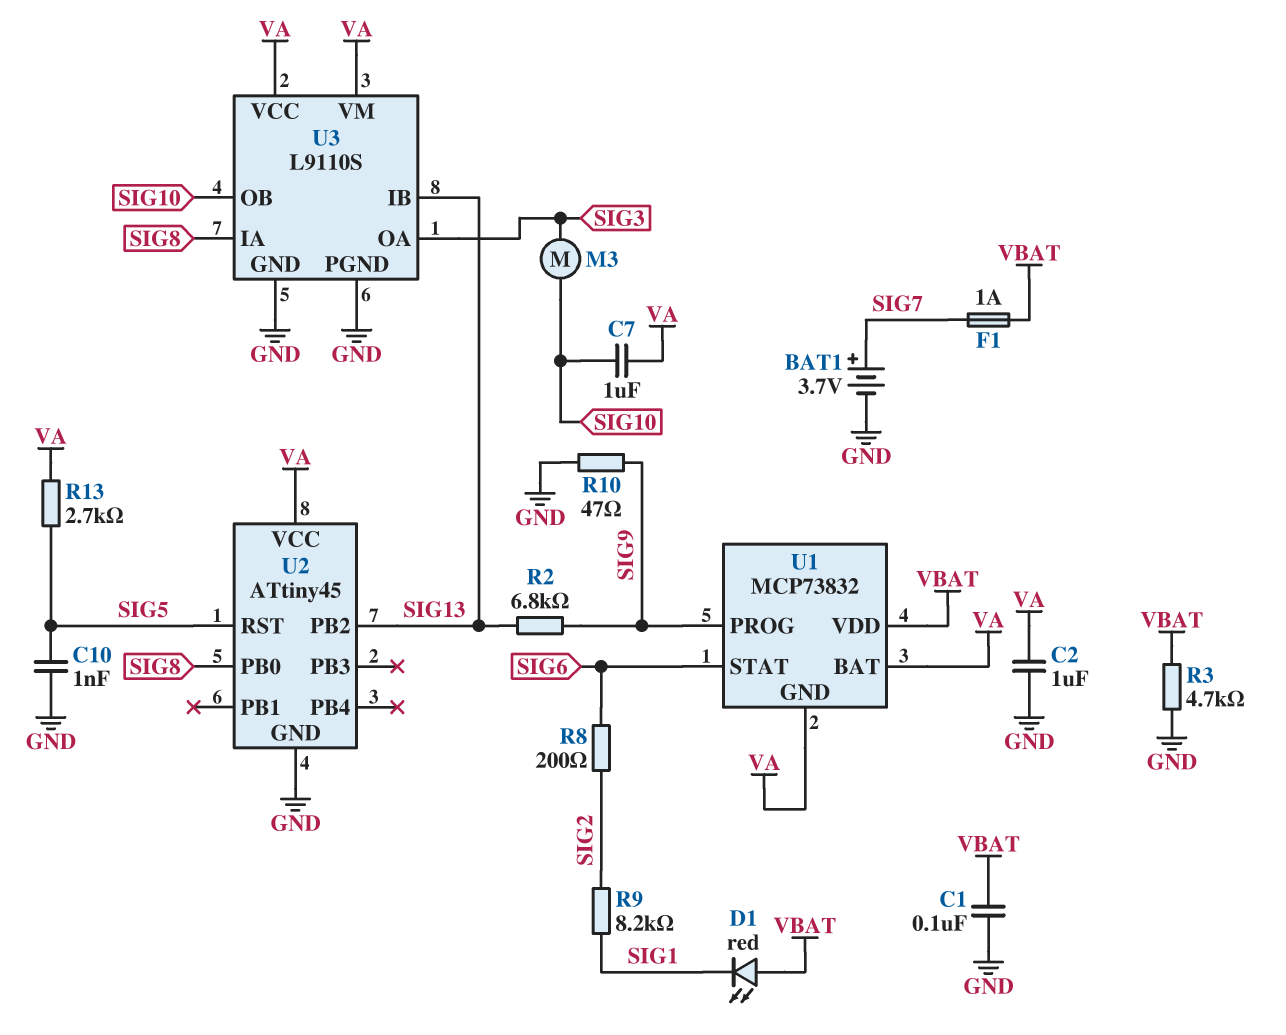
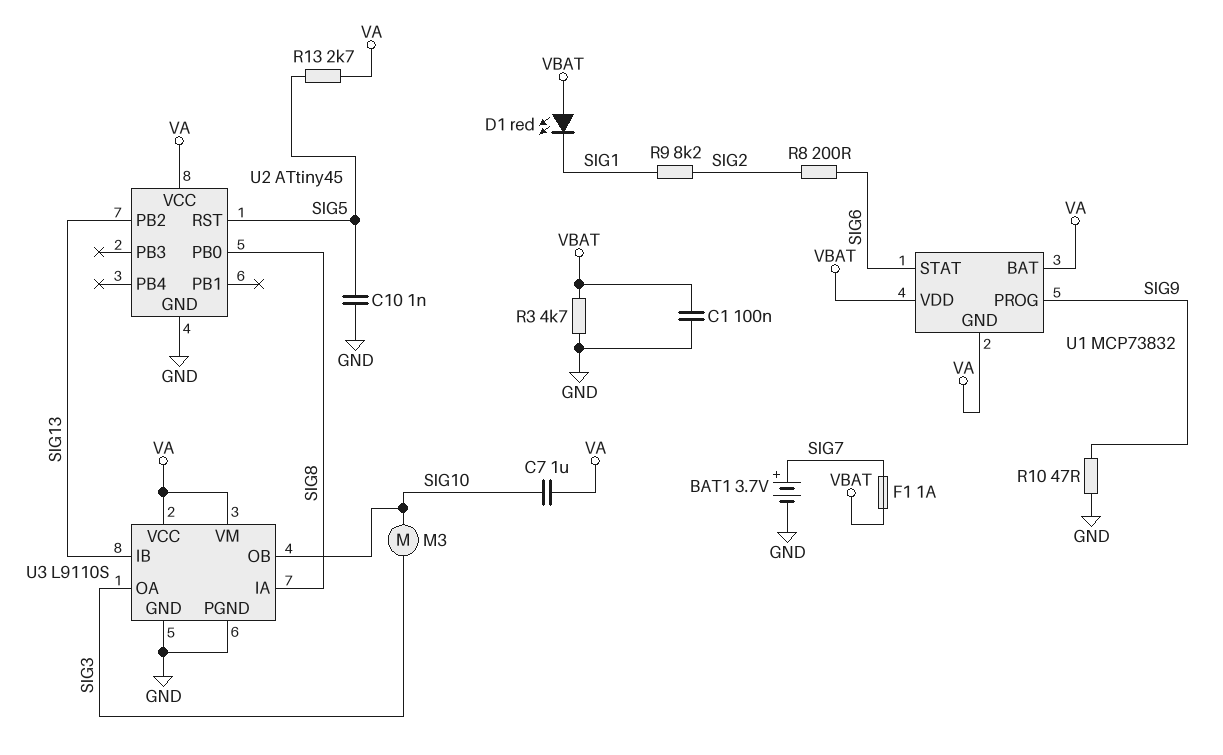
C2: 1uF (GND, VA) -> none
R2: 6.8k (SIG9, SIG13) -> none

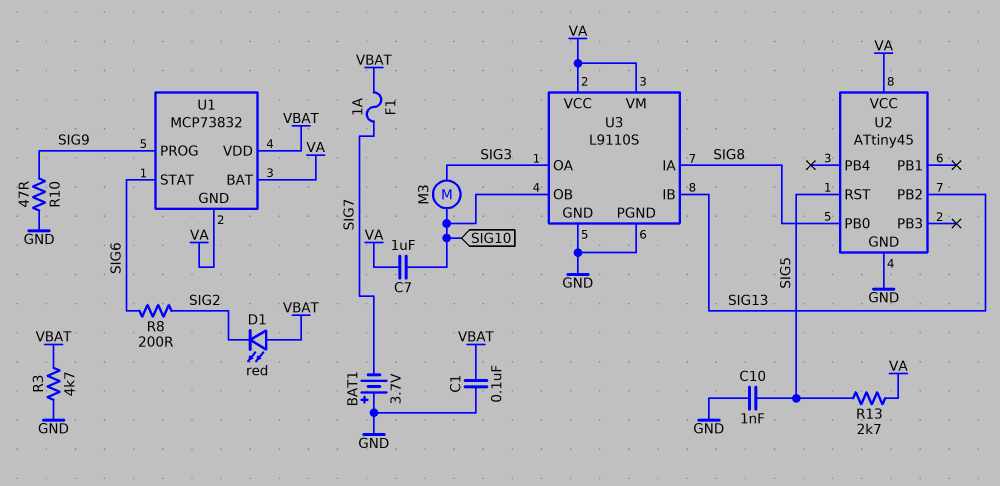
BAT1: 3.7V (plus SIG7, minus GND) -> 3.7V (plus GND, minus SIG7)
D1: LED red (A VBAT, K SIG1) -> LED red (A VBAT, K SIG2)
R9: 8.2k (SIG1, SIG2) -> none

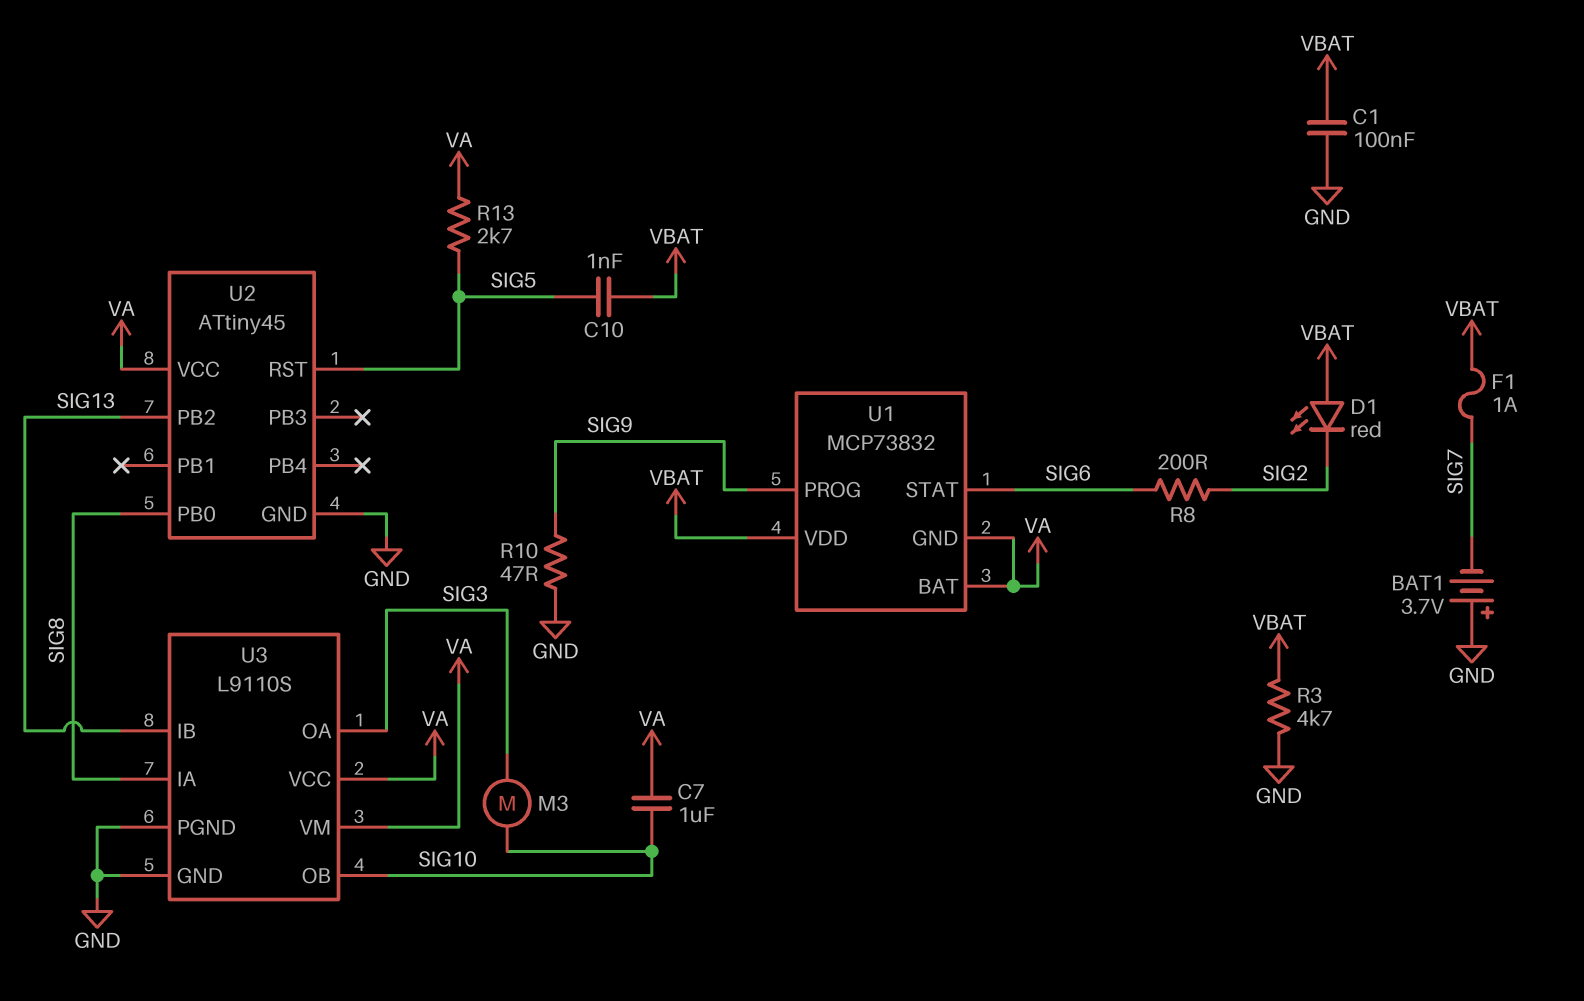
C10: 1nF (GND, SIG5) -> 1nF (SIG5, VBAT)

